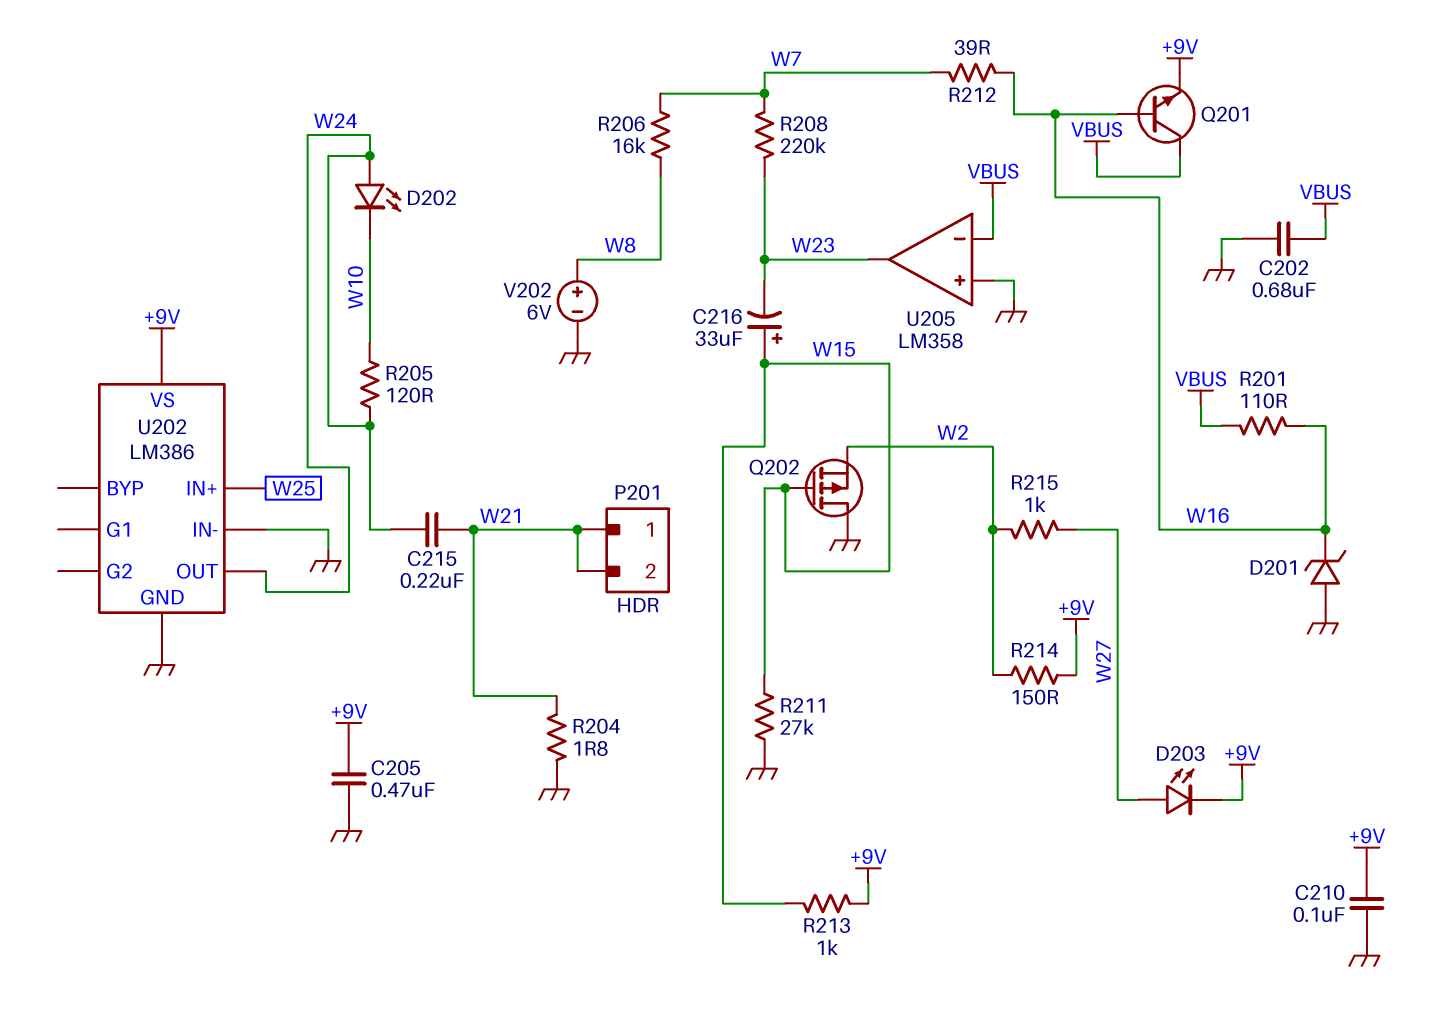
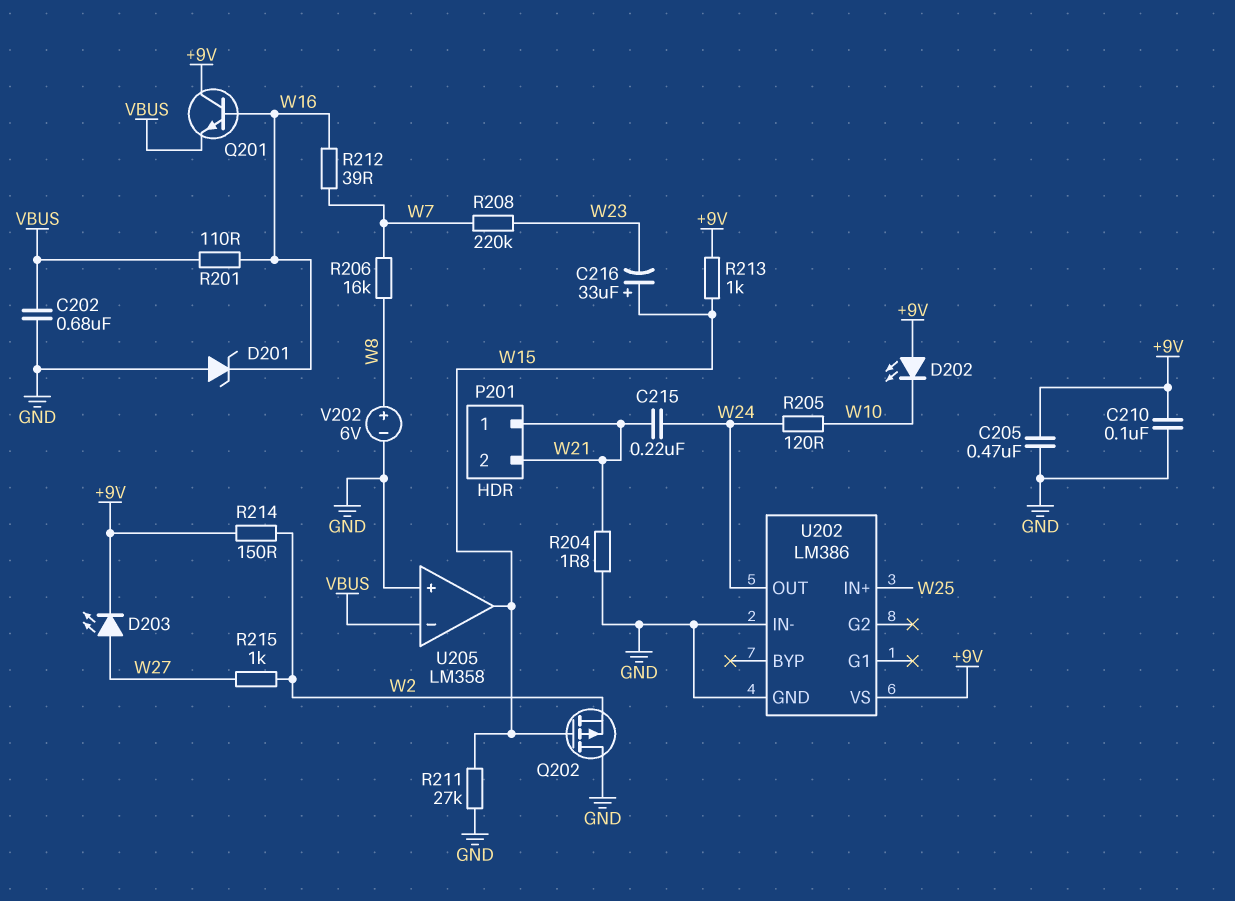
D202: LED (A W24, K W10) -> LED (A +9V, K W10)
Q201: NPN (B W16, C VBUS, E +9V) -> NPN (B W16, C +9V, E VBUS)
U205 pin out: W23 -> W15

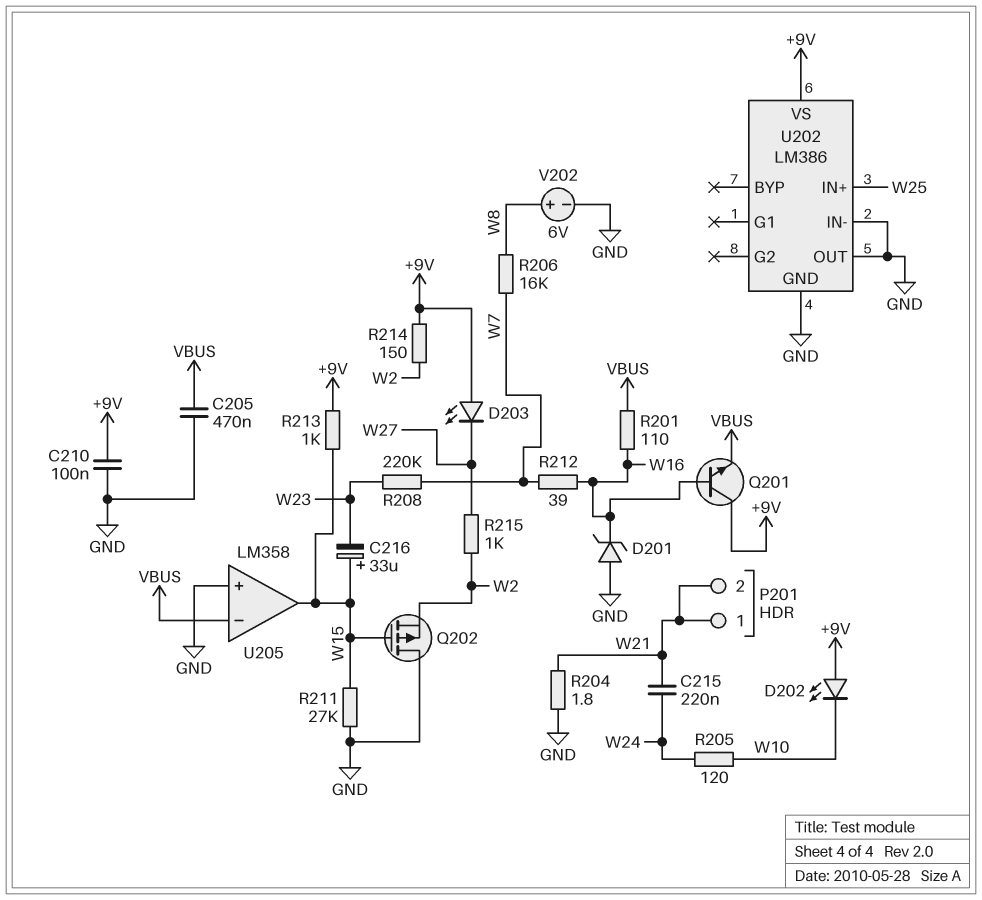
C202: 680nF (GND, VBUS) -> none
C205: 470nF (+9V, GND) -> 470nF (GND, VBUS)
D203: LED (A W27, K +9V) -> LED (A +9V, K W27)
U202 pin OUT: W24 -> GND

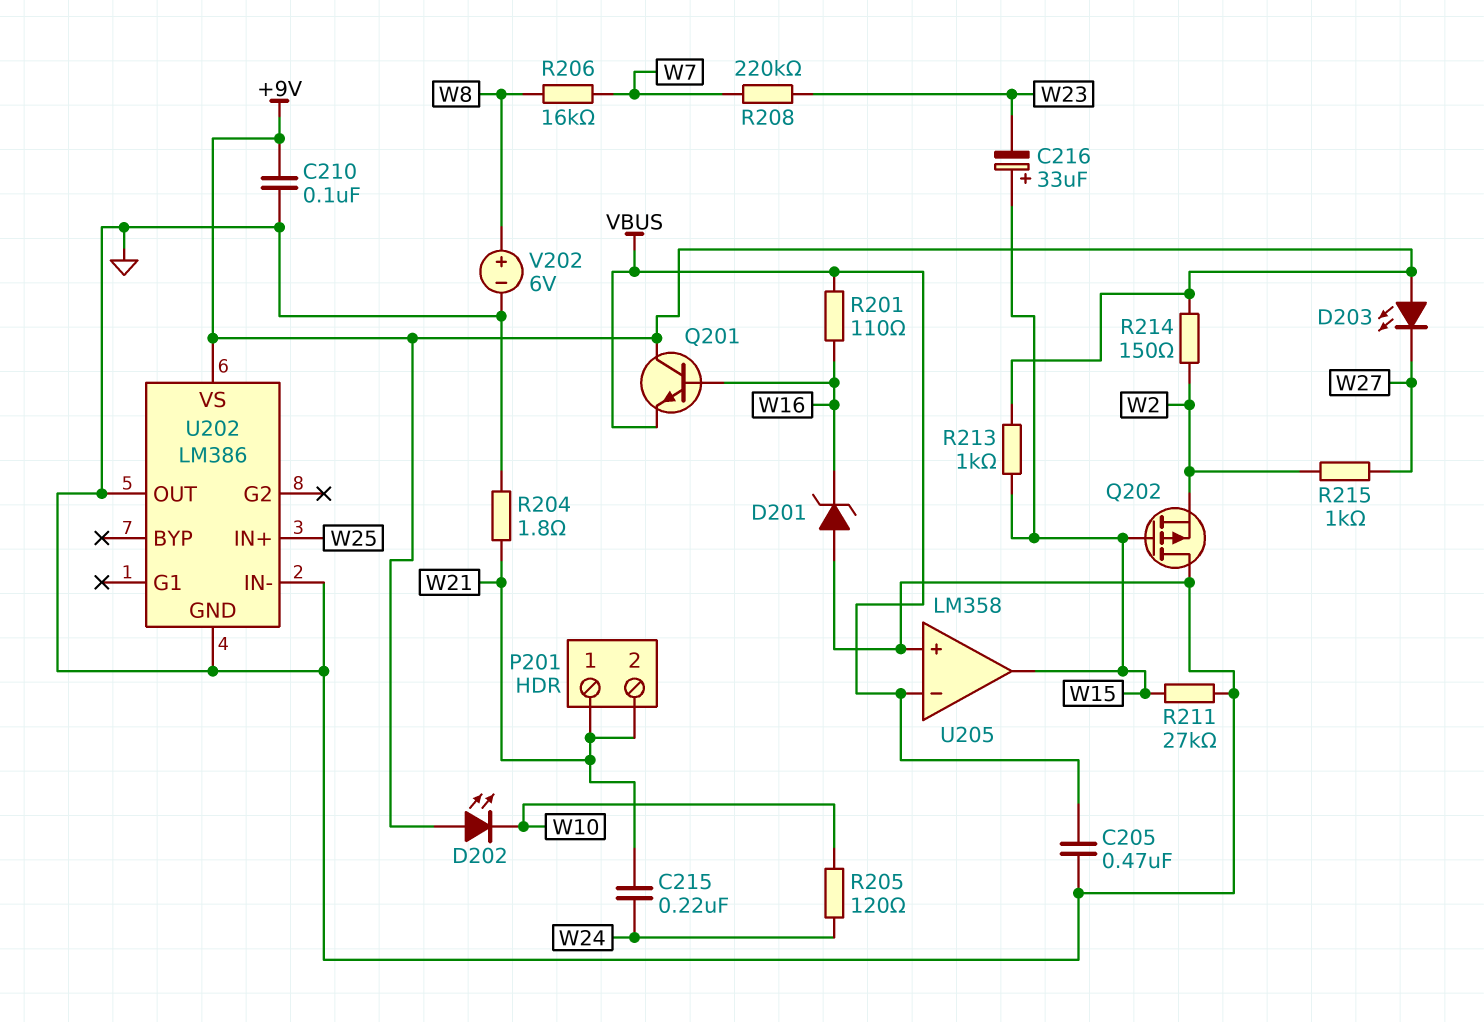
R212: 39 (W7, W16) -> none

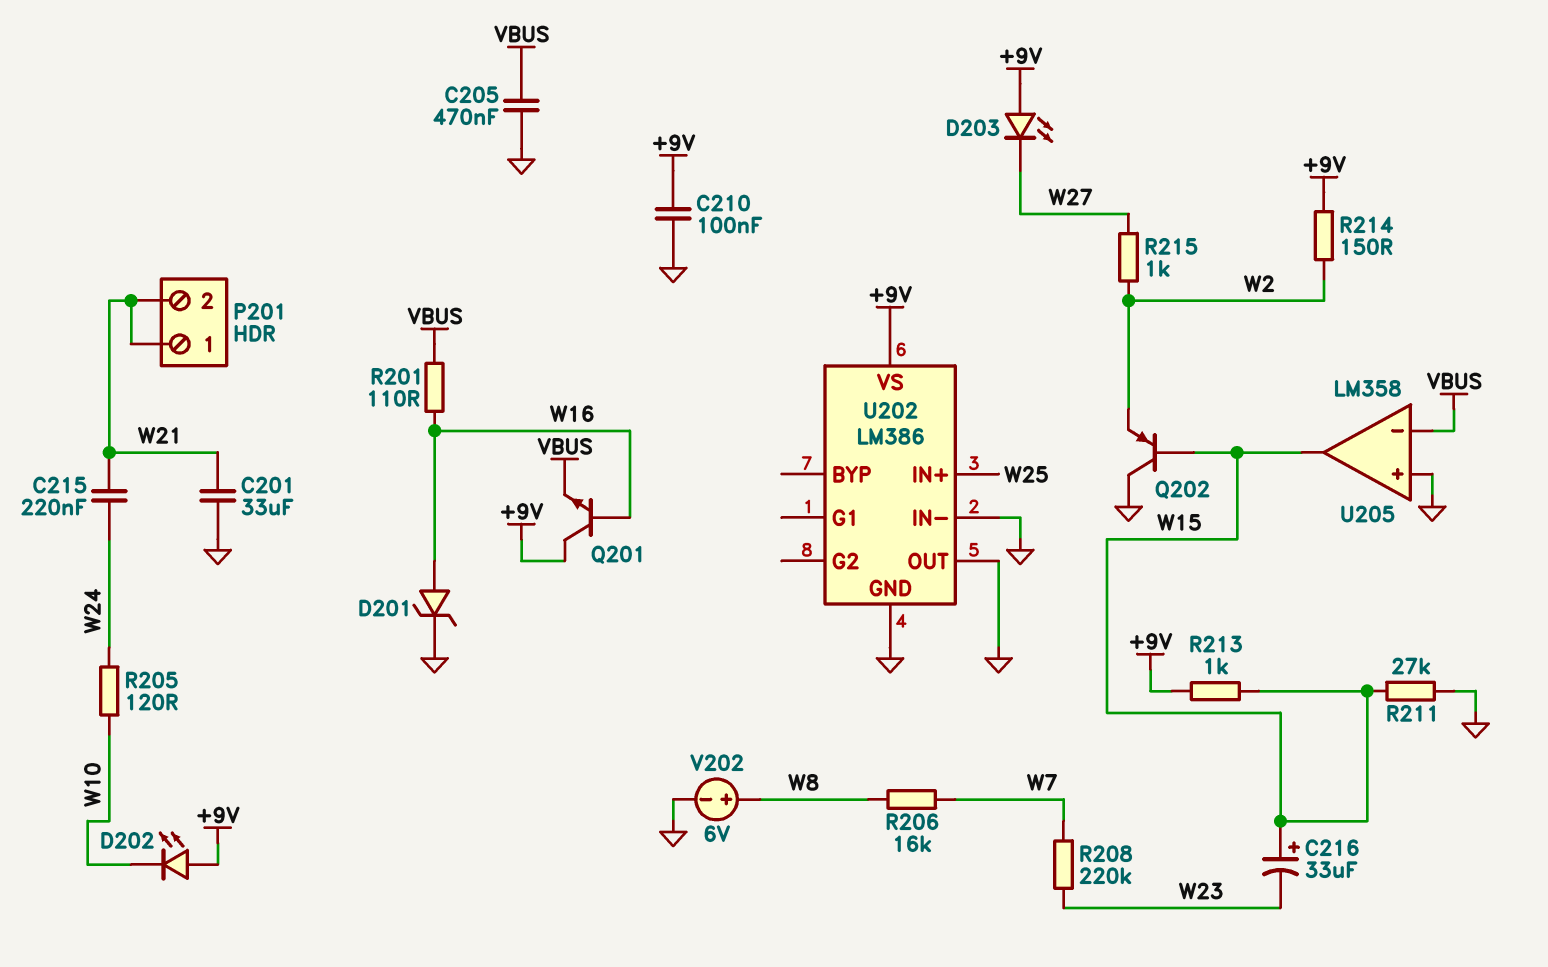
C201: none -> 33uF (GND, W21)
D201: zener (A GND, K W16) -> zener (A W16, K GND)
Q202: PMOS (G W15, D GND, S W2) -> PNP (B W15, C GND, E W2)
R204: 1.8 (GND, W21) -> none

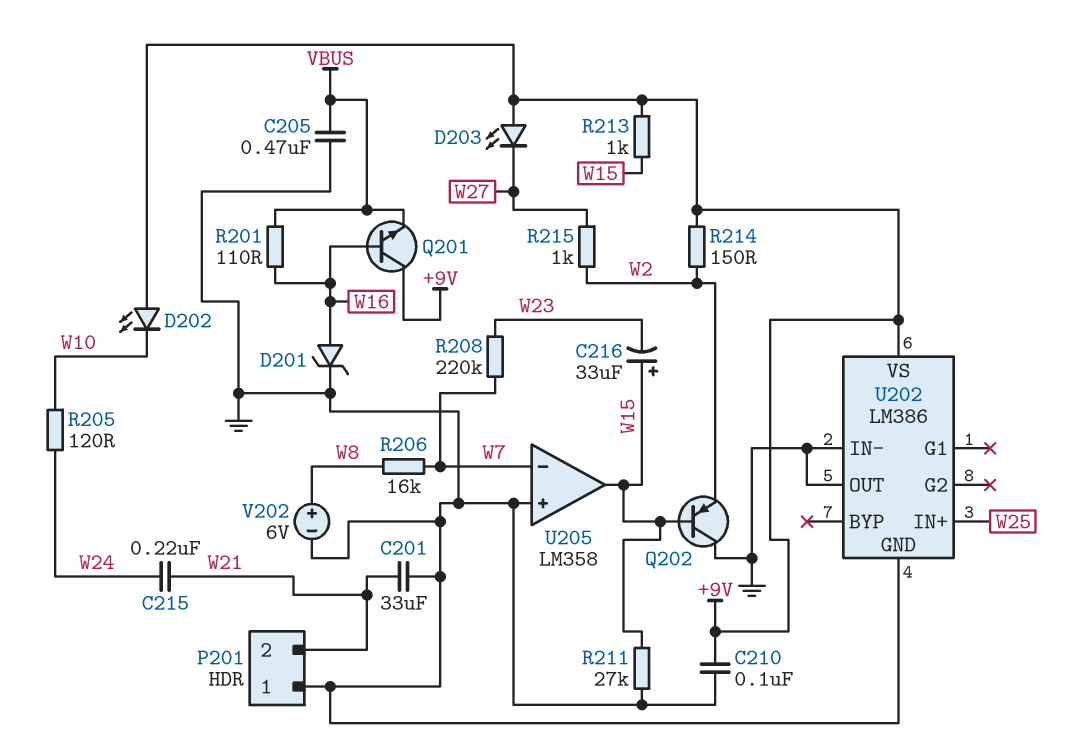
P201 pin 1: W21 -> GND
U205 pin in-: VBUS -> W7

